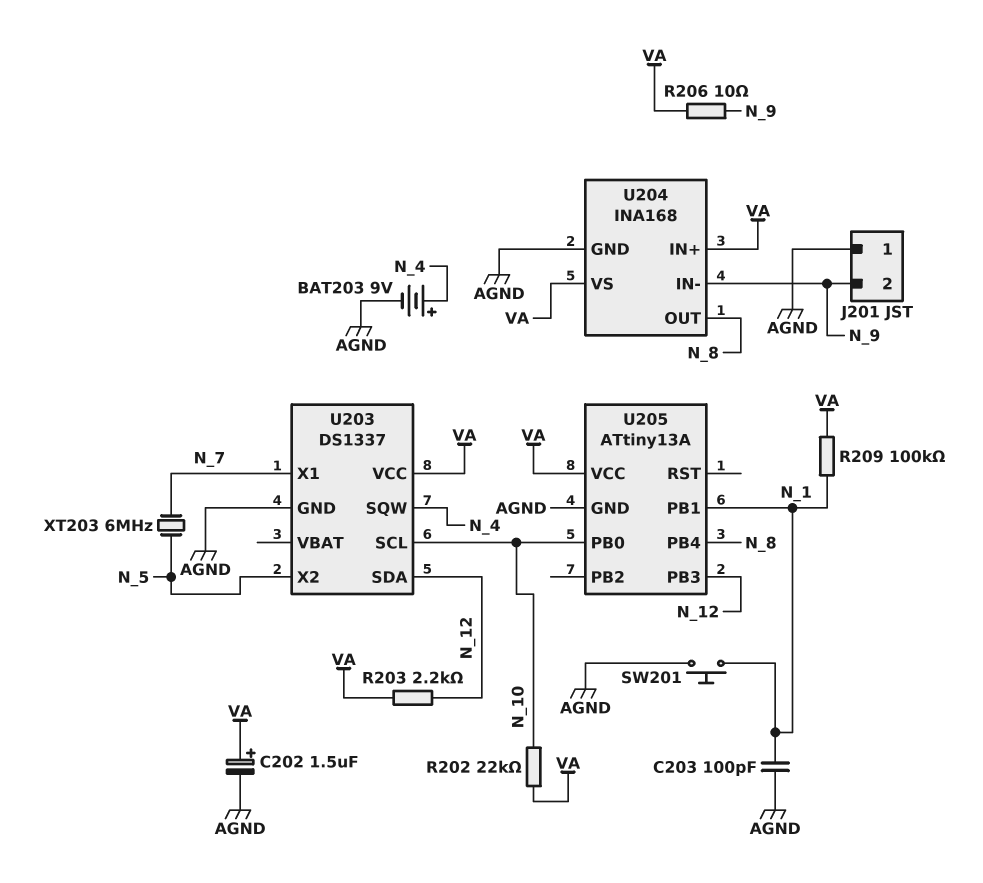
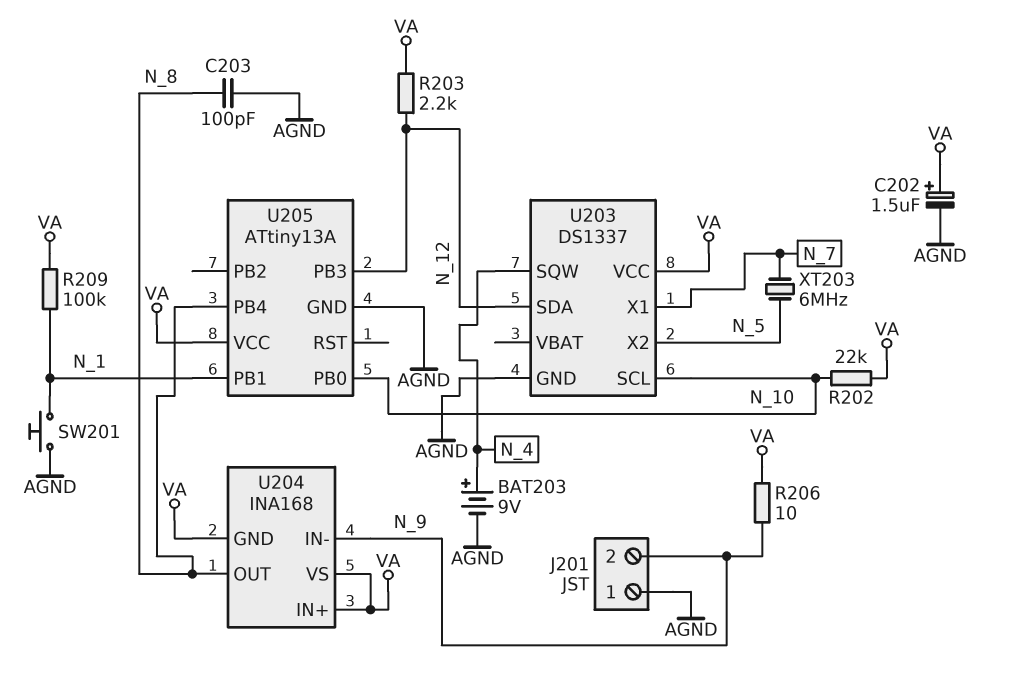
C203: 100pF (AGND, N_1) -> 100pF (AGND, N_8)
U204 pin GND: AGND -> VA

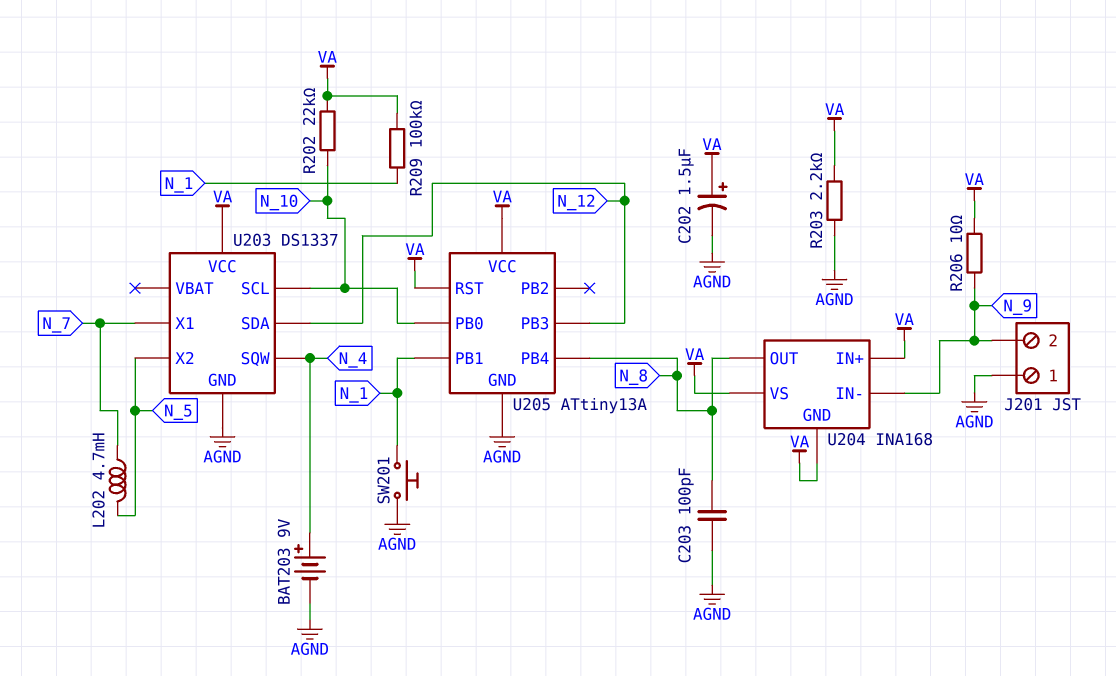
L202: none -> 4.7mH (N_5, N_7)
R203: 2.2k (N_12, VA) -> 2.2k (AGND, VA)
U205 pin RST: none -> VA
XT203: 6MHz (N_5, N_7) -> none

